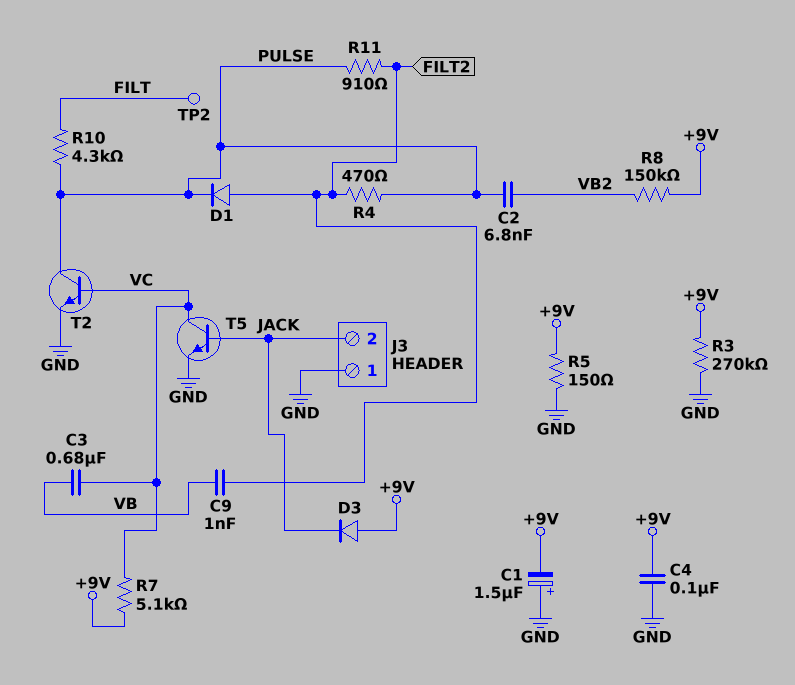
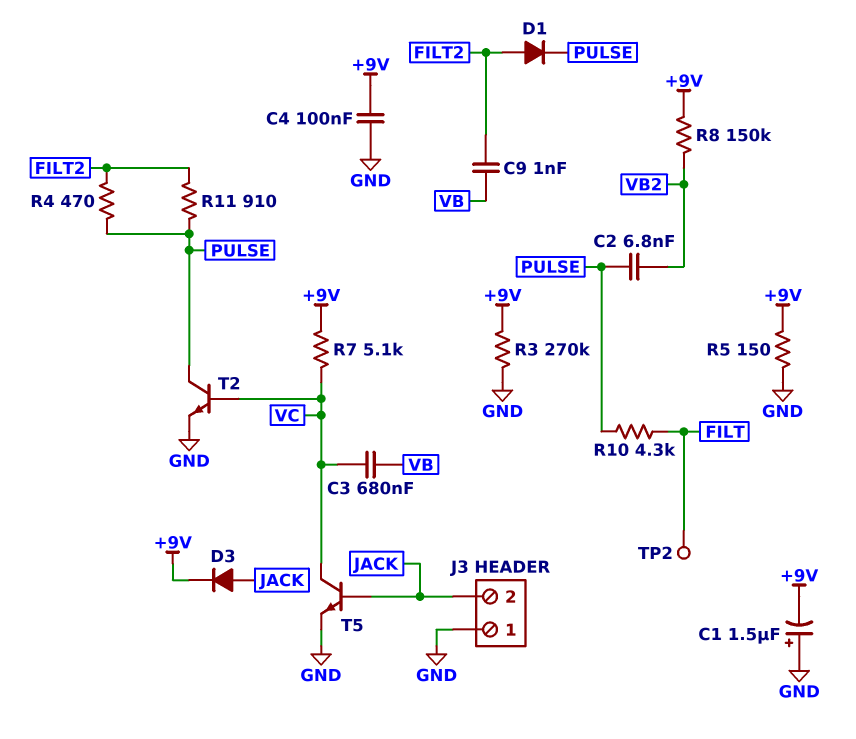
D3: diode (A +9V, K JACK) -> diode (A JACK, K +9V)

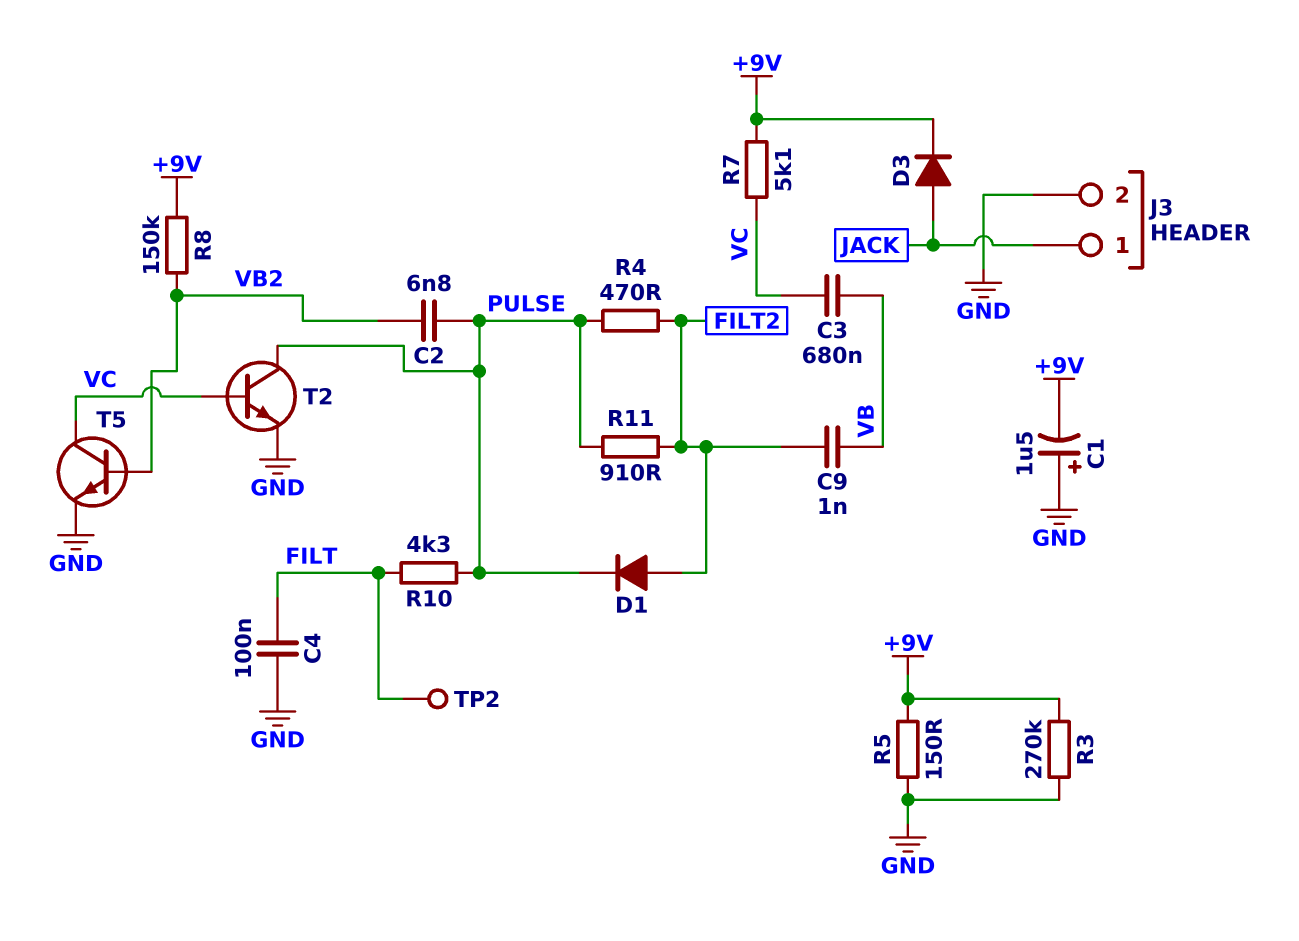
C4: 100nF (+9V, GND) -> 100nF (FILT, GND)
J3 pin 1: GND -> JACK
J3 pin 2: JACK -> GND
T5: NPN (B JACK, C VC, E GND) -> NPN (B VB2, C VC, E GND)

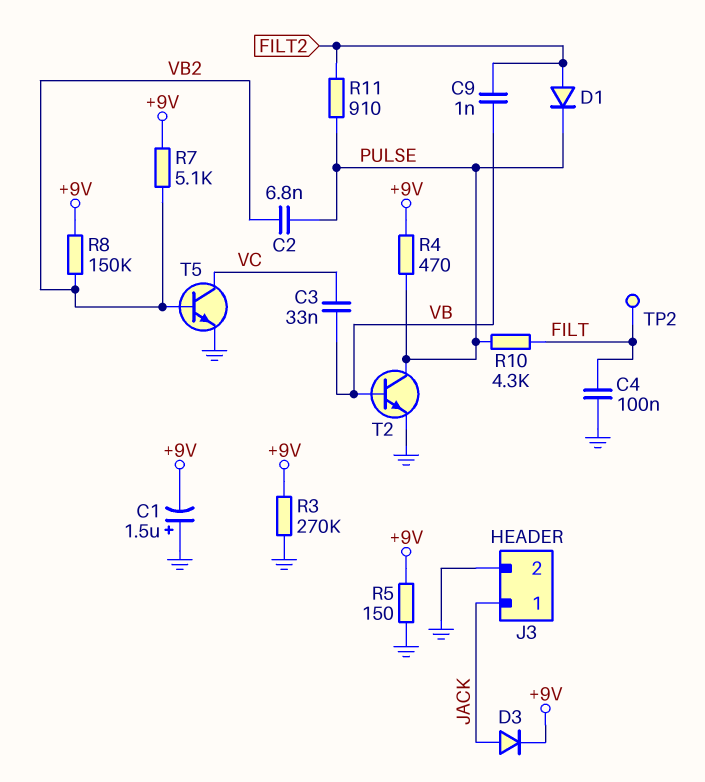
C3: 680nF (VB, VC) -> 33nF (VB, VC)
R4: 470 (FILT2, PULSE) -> 470 (+9V, PULSE)
R7: 5.1k (+9V, VC) -> 5.1k (+9V, VB2)
T2: NPN (B VC, C PULSE, E GND) -> NPN (B VB, C PULSE, E GND)

